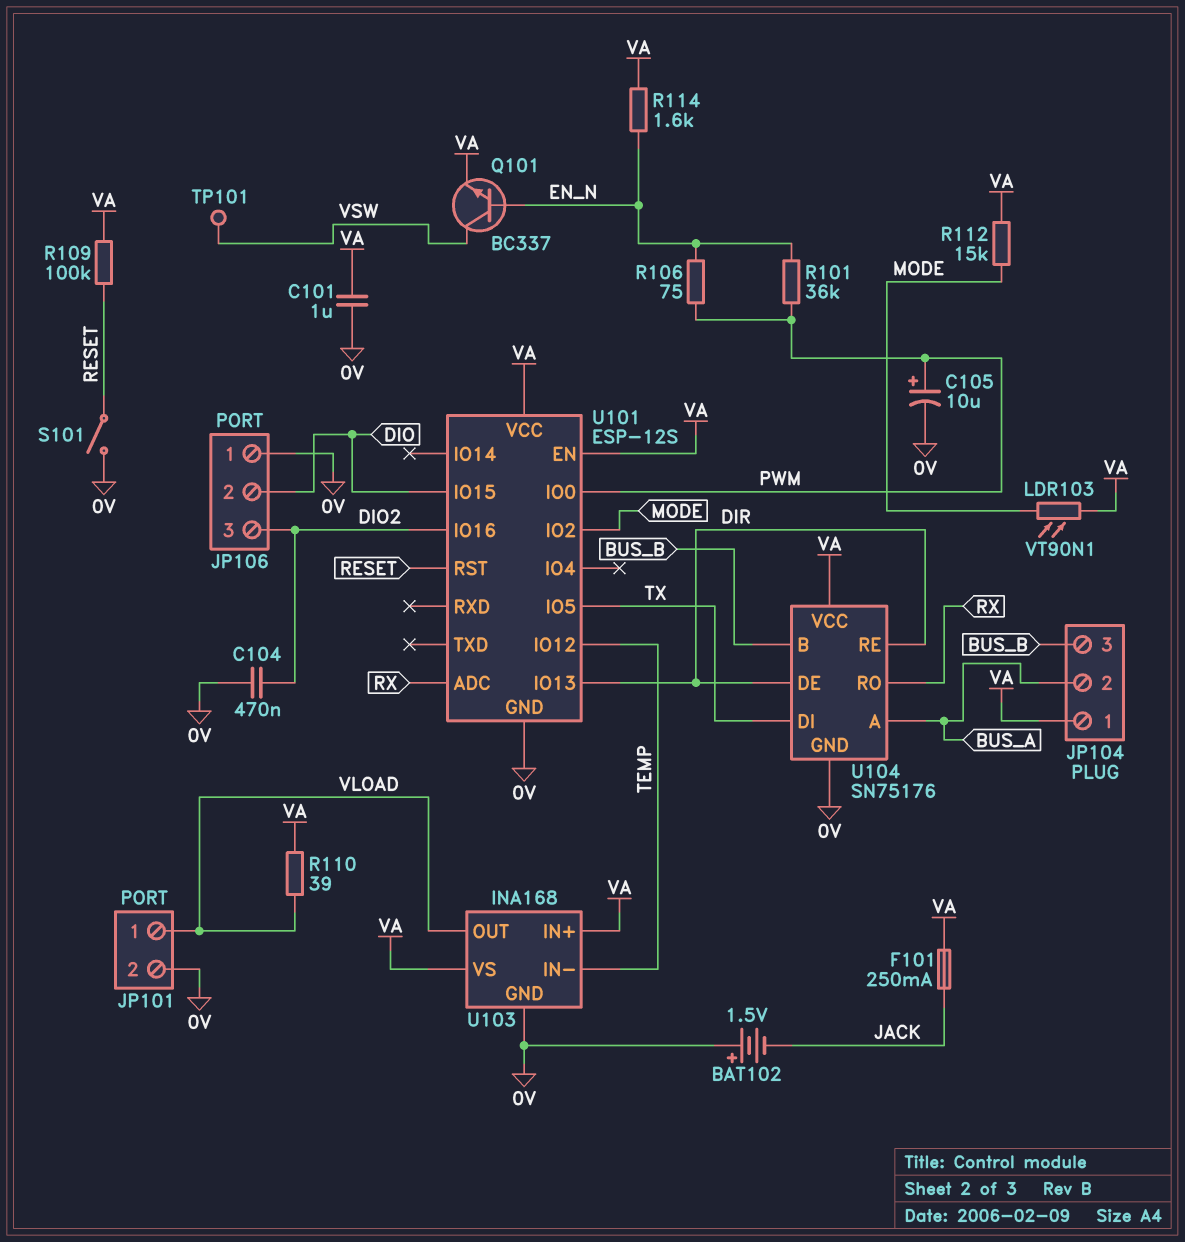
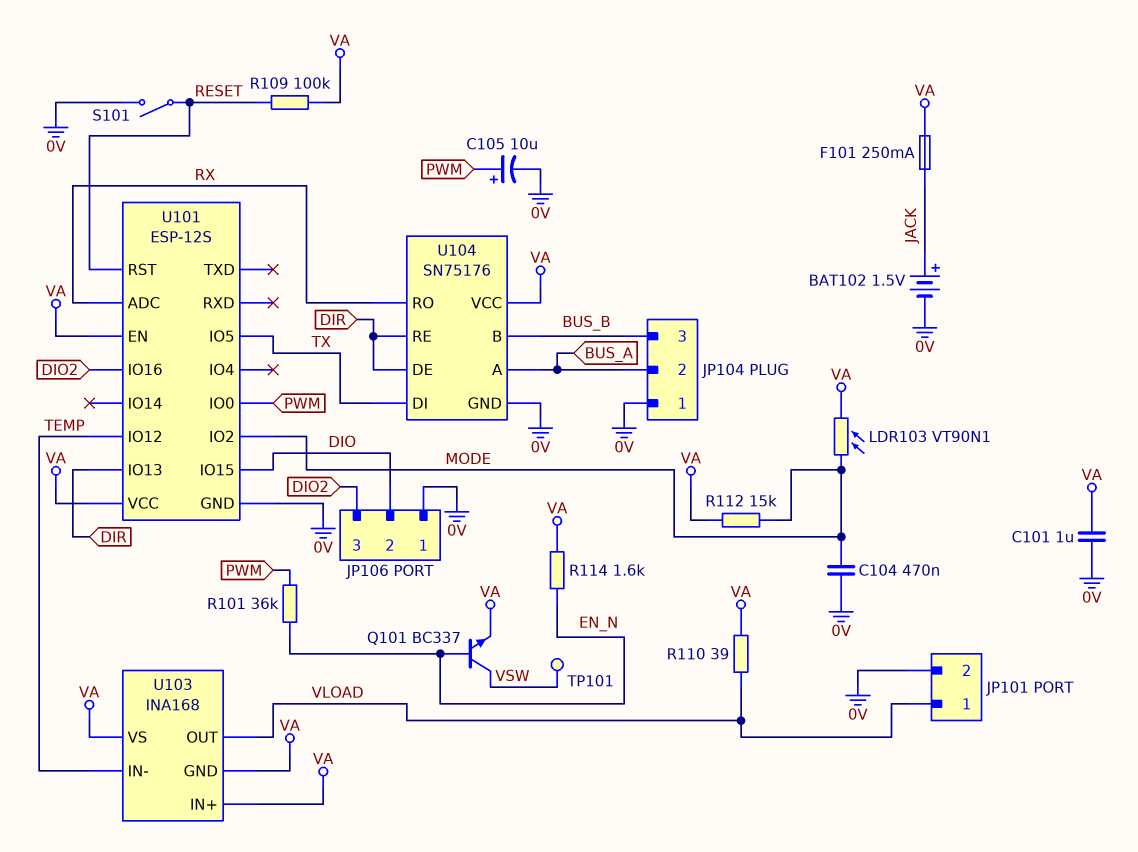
BAT102: 1.5V (plus 0V, minus JACK) -> 1.5V (plus JACK, minus 0V)
C104: 470nF (0V, DIO2) -> 470nF (0V, MODE)
JP104 pin 1: VA -> 0V
R106: 75 (EN_N, PWM) -> none
U103 pin GND: 0V -> VA

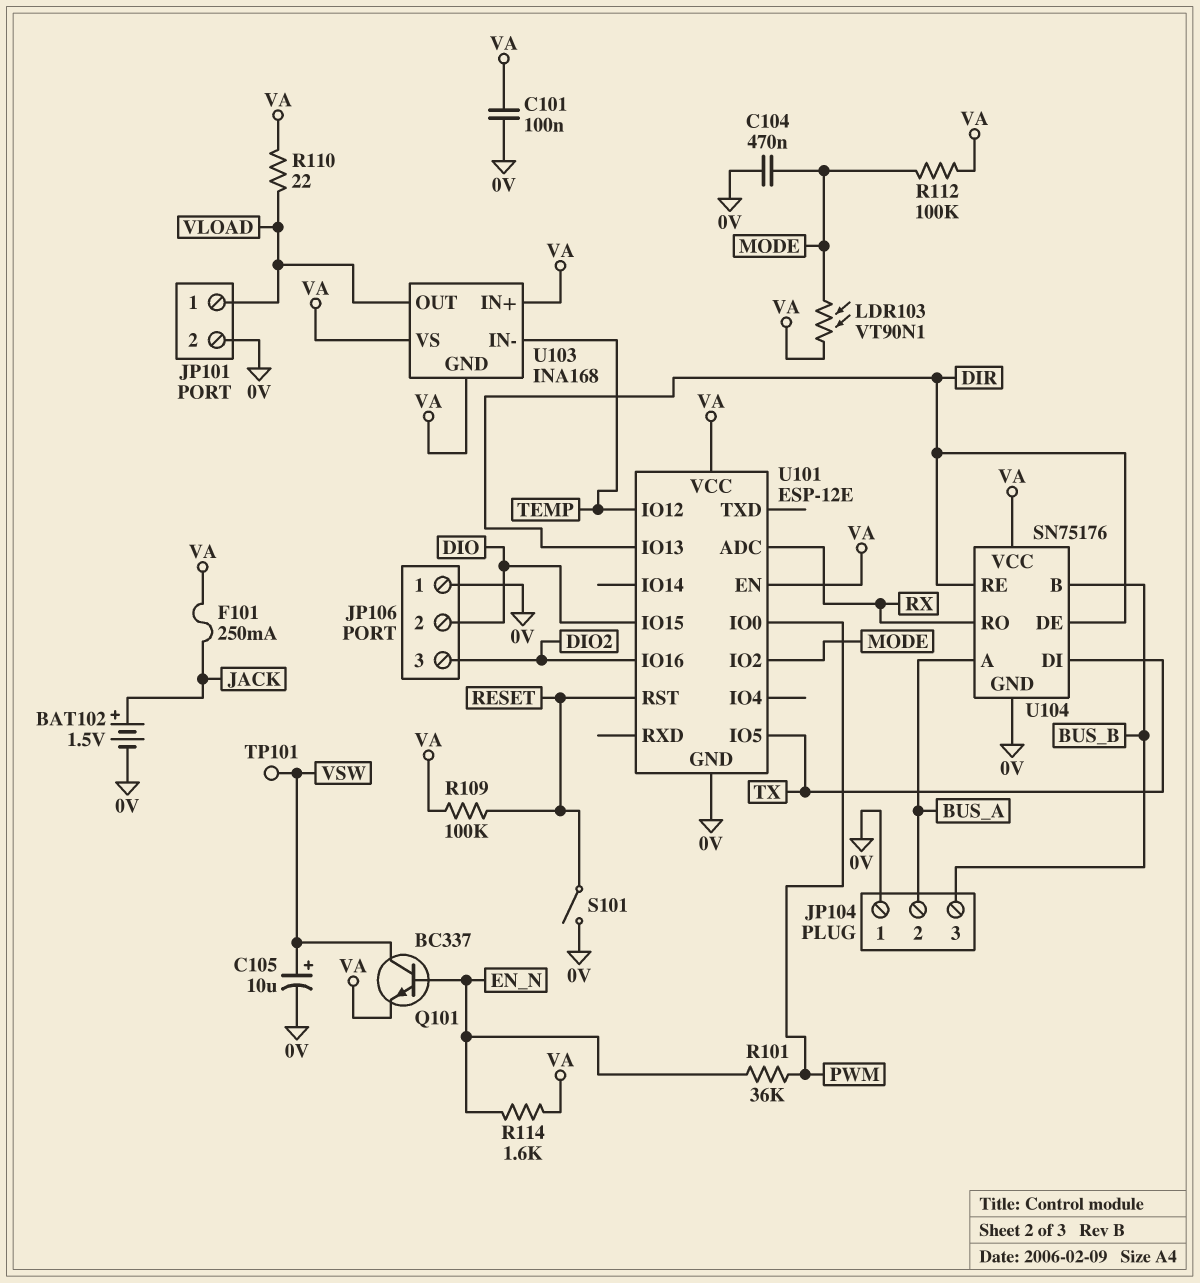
C101: 1uF (0V, VA) -> 100nF (0V, VA)
C105: 10uF (plus PWM, minus 0V) -> 10uF (plus VSW, minus 0V)
R110: 39 (VA, VLOAD) -> 22 (VA, VLOAD)
R112: 15k (MODE, VA) -> 100k (MODE, VA)
U101: ESP-12S -> ESP-12E

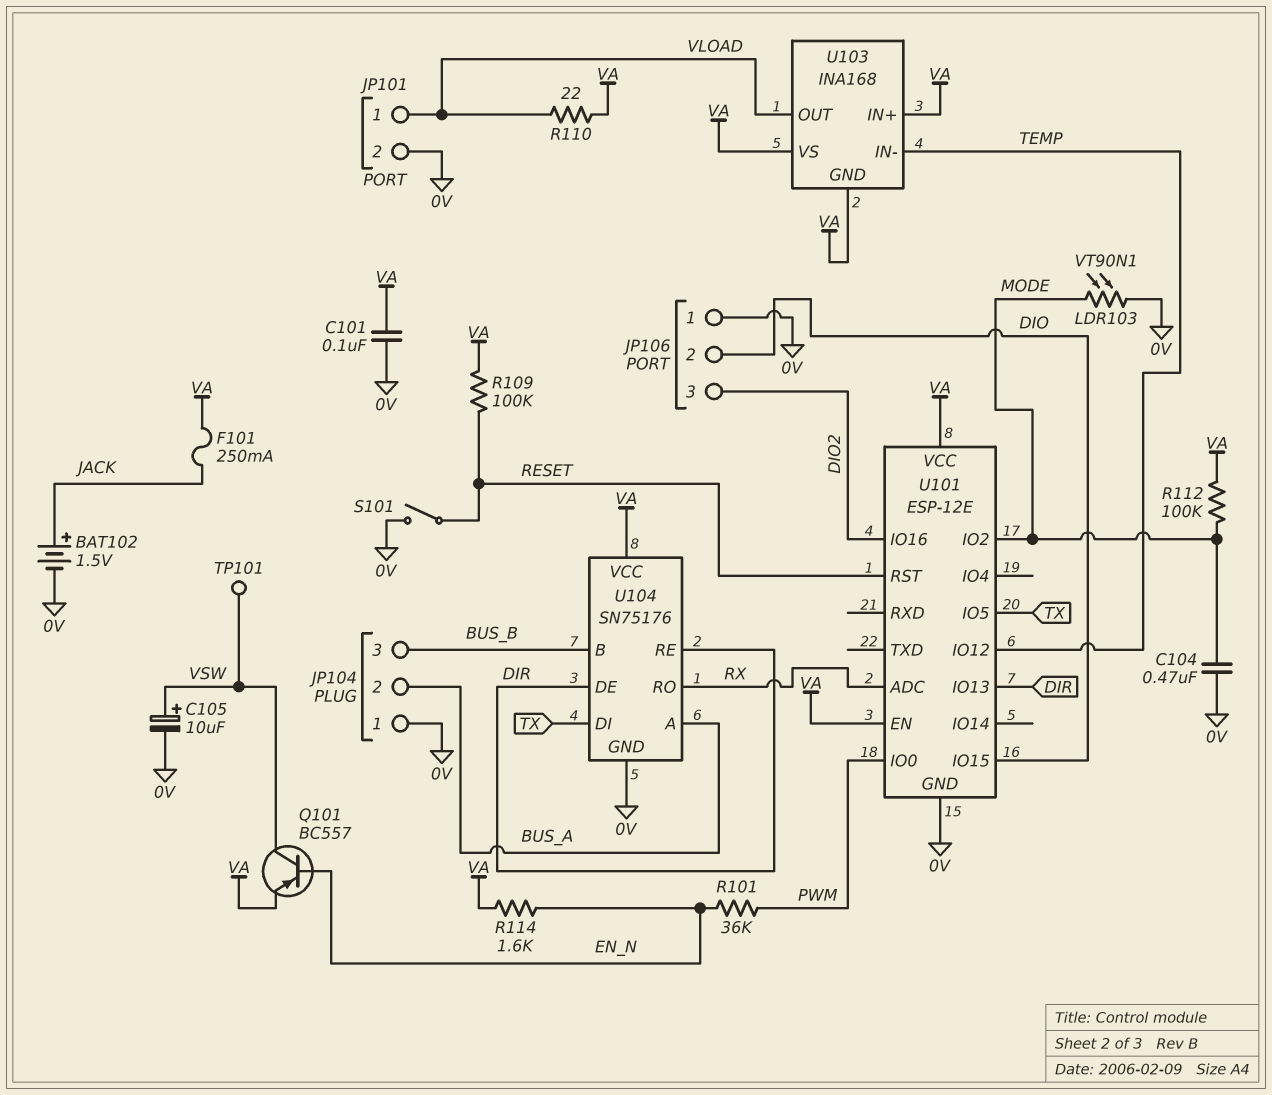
LDR103: VT90N1 (MODE, VA) -> VT90N1 (0V, MODE)
Q101: NPN BC337 (B EN_N, C VSW, E VA) -> PNP BC557 (B EN_N, C VSW, E VA)

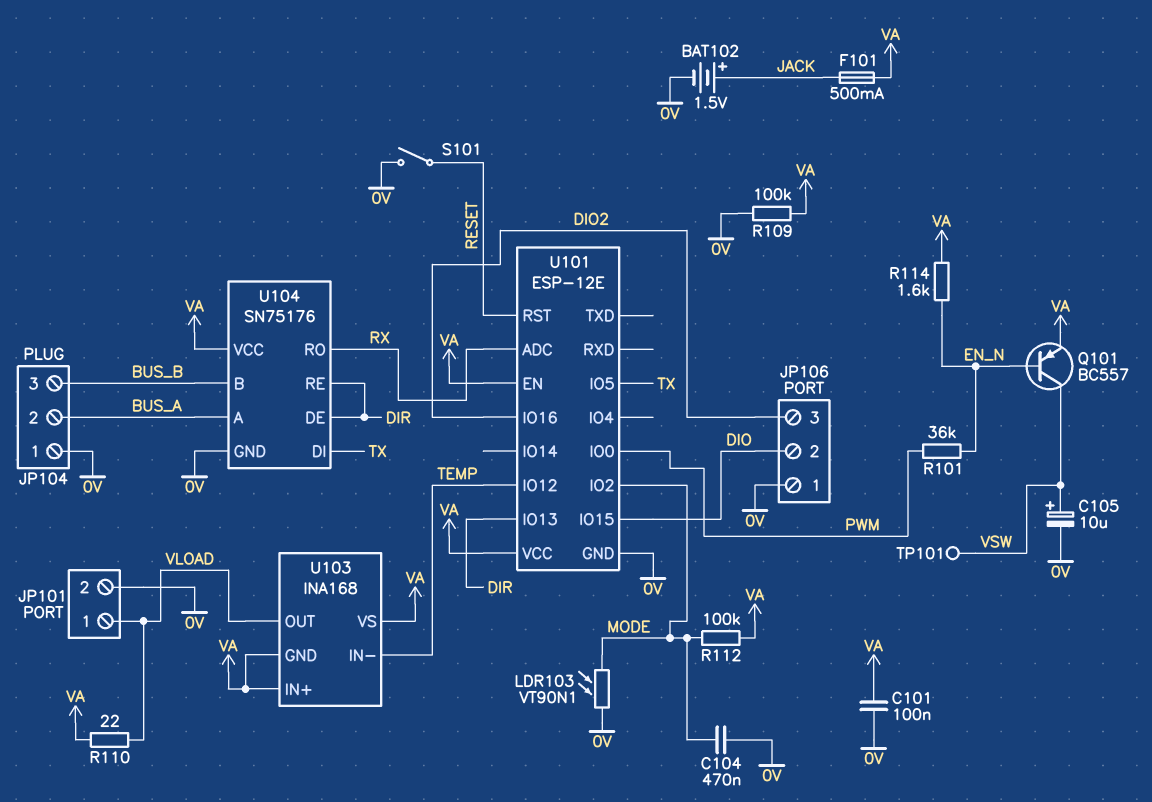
F101: 250mA (JACK, VA) -> 500mA (JACK, VA)
R109: 100k (RESET, VA) -> 100k (0V, VA)

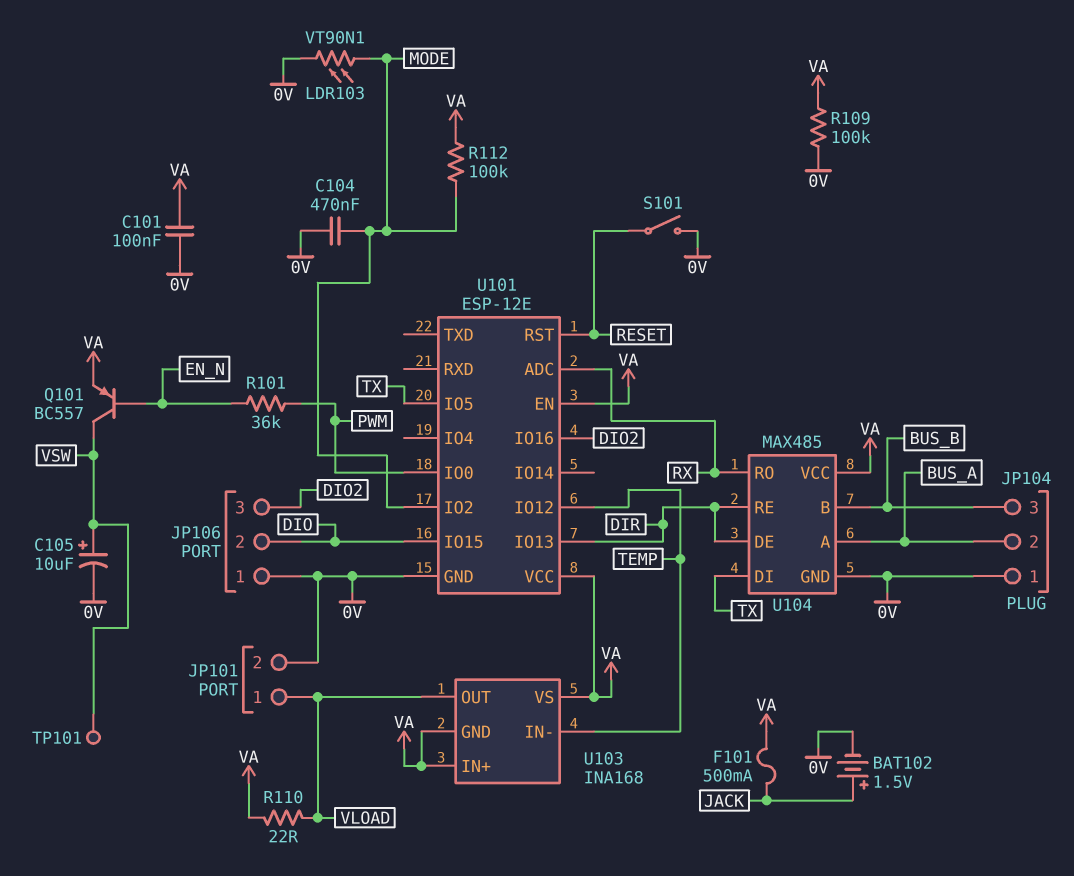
R114: 1.6k (EN_N, VA) -> none
U104: SN75176 -> MAX485

